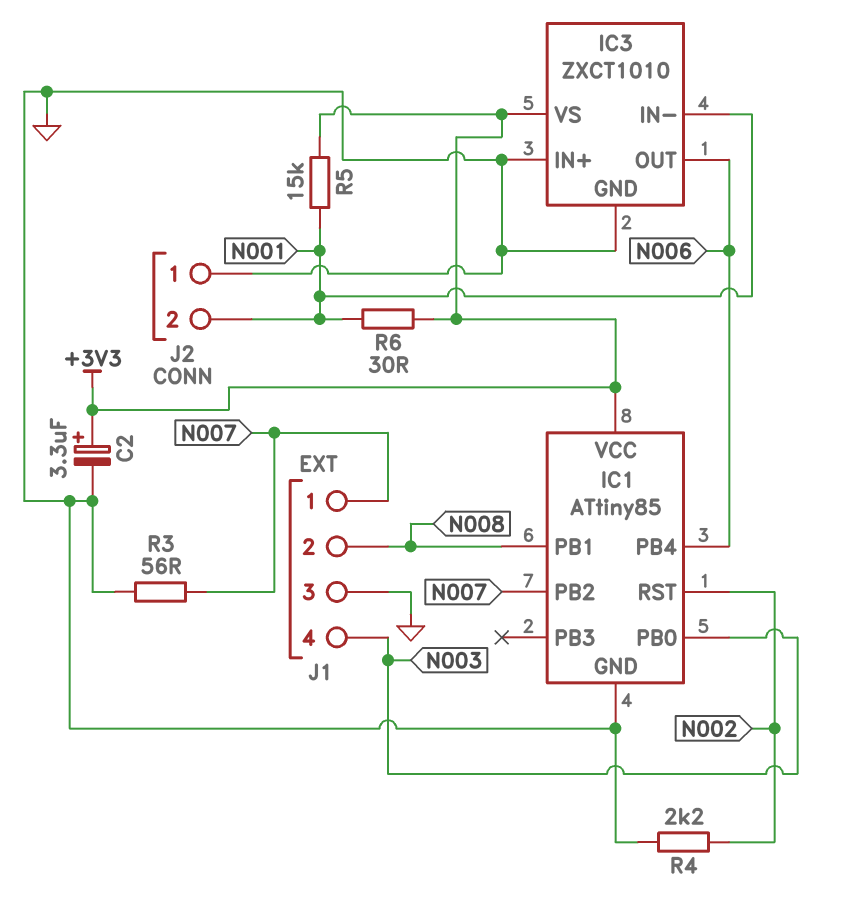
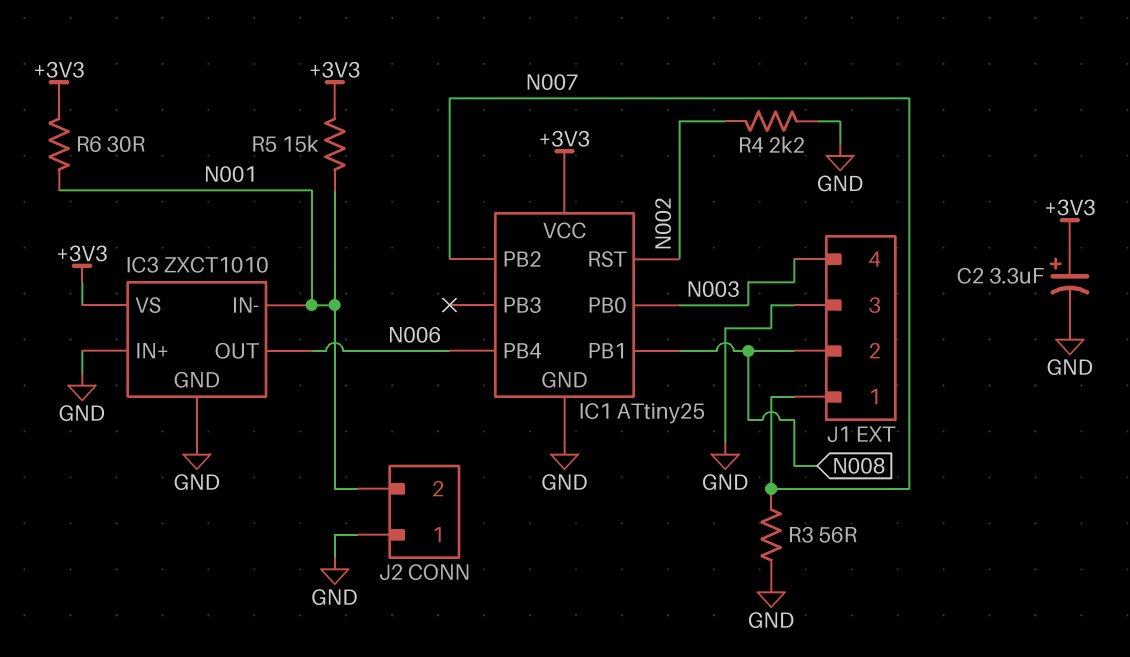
IC1: ATtiny85 -> ATtiny25

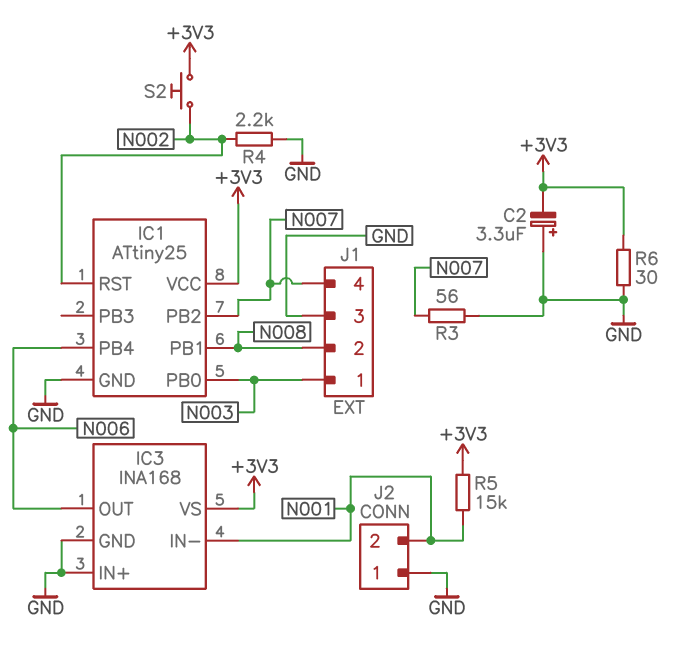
C2: 3.3uF (plus +3V3, minus GND) -> 3.3uF (plus GND, minus +3V3)
IC3: ZXCT1010 -> INA168
J1 pin 1: N007 -> N003
J1 pin 4: N003 -> N007
R6: 30 (+3V3, N001) -> 30 (+3V3, GND)
S2: none -> button (+3V3, N002)

